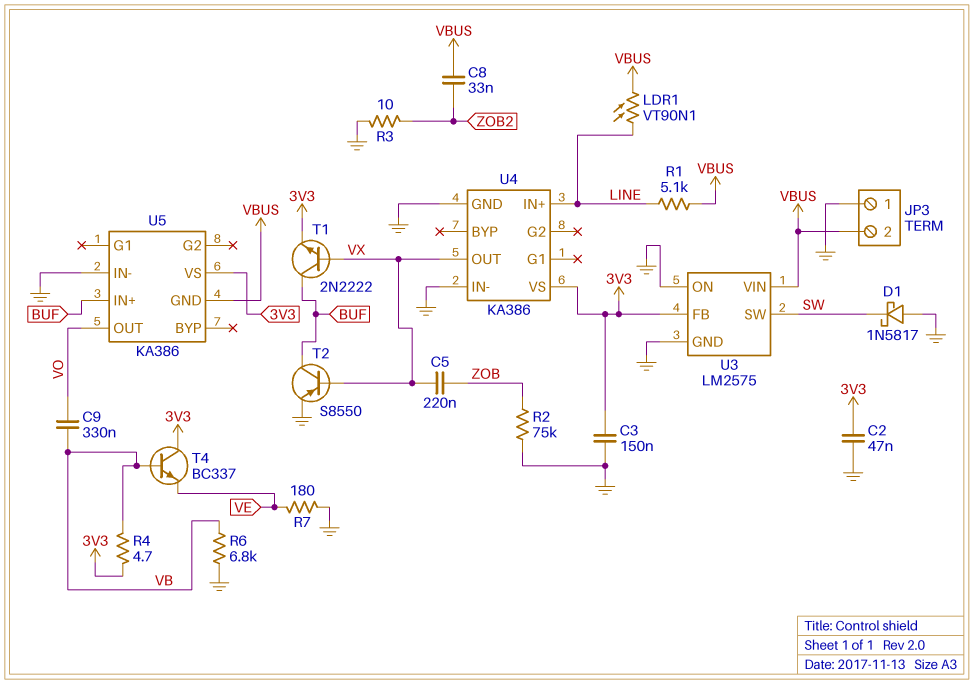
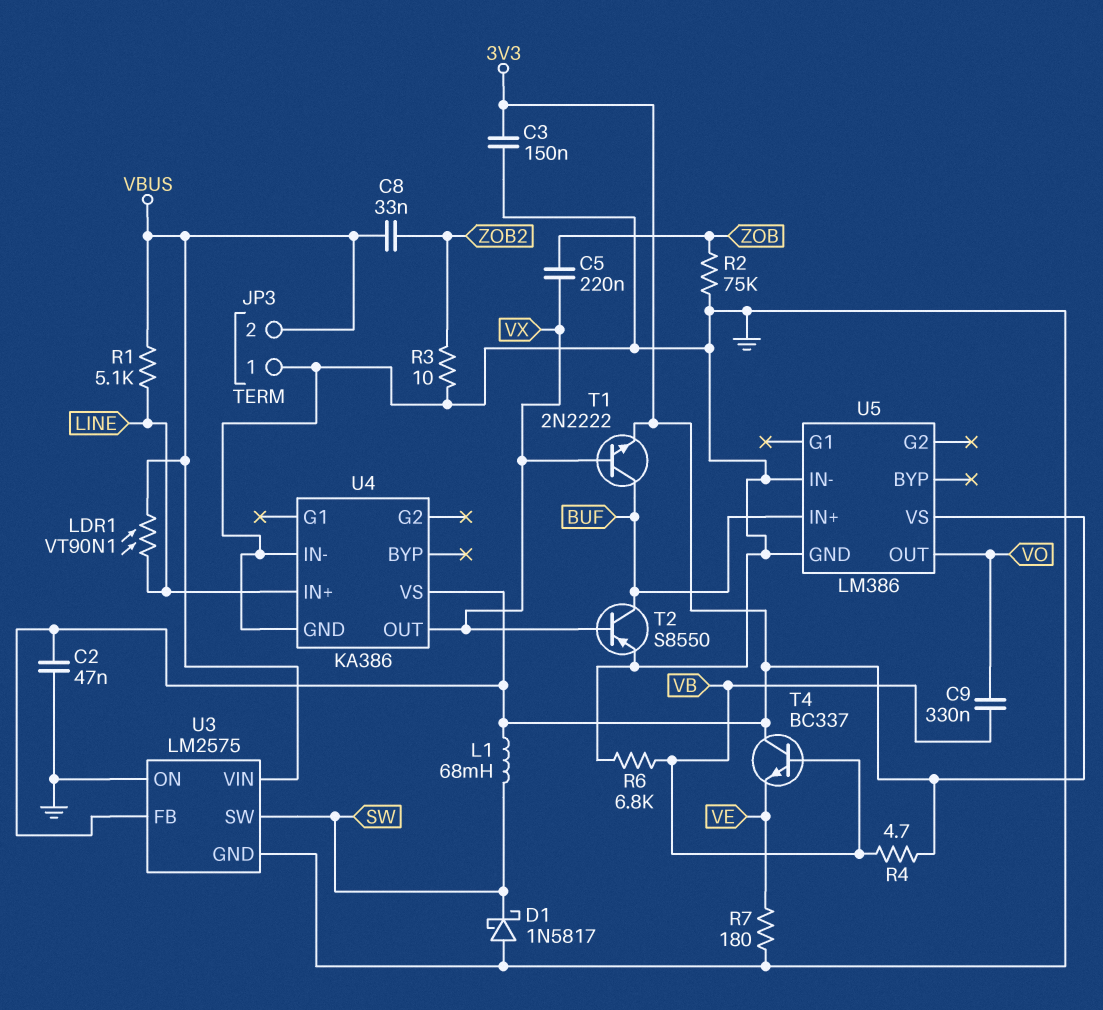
L1: none -> 68mH (3V3, SW)
U5: KA386 -> LM386
U5 pin GND: VBUS -> GND

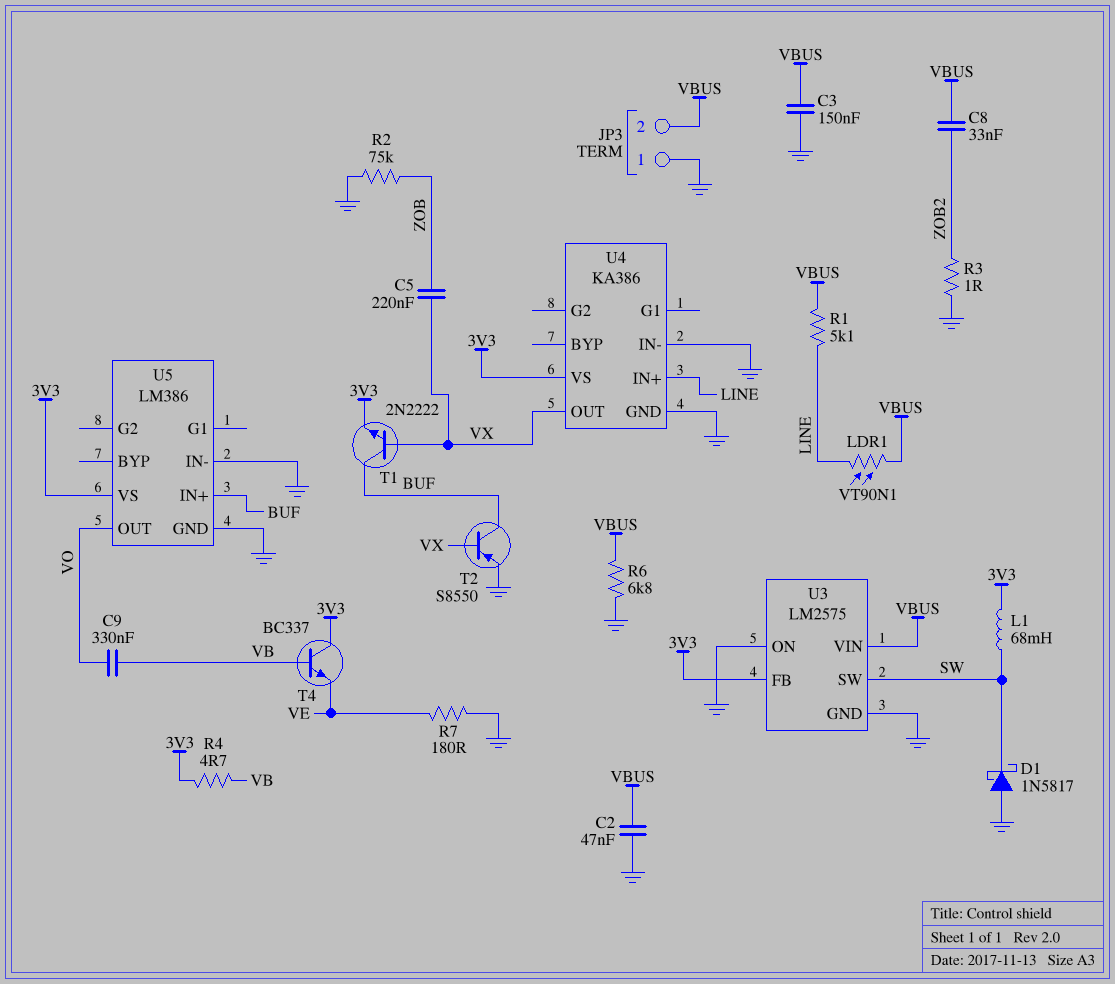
C2: 47nF (3V3, GND) -> 47nF (GND, VBUS)
C3: 150nF (3V3, GND) -> 150nF (GND, VBUS)
R3: 10 (GND, ZOB2) -> 1 (GND, ZOB2)
R6: 6.8k (GND, VB) -> 6.8k (GND, VBUS)

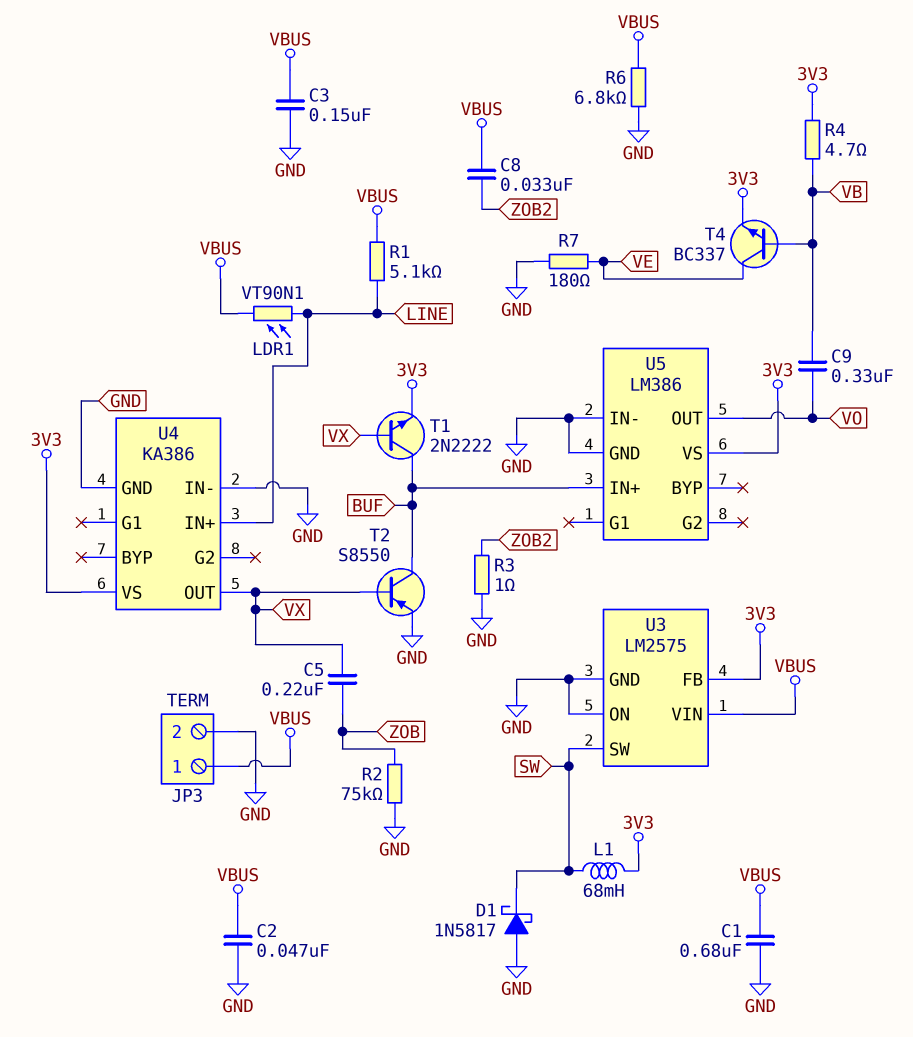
C1: none -> 680nF (GND, VBUS)
JP3 pin 1: GND -> VBUS
JP3 pin 2: VBUS -> GND
T4: NPN BC337 (B VB, C 3V3, E VE) -> NPN BC337 (B VB, C VE, E 3V3)

